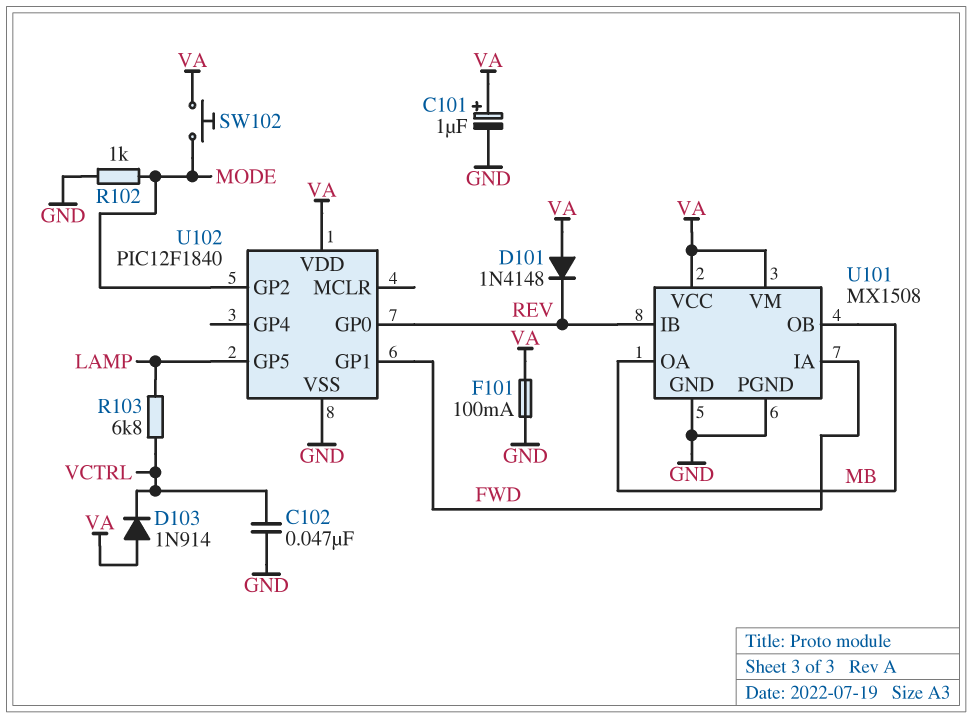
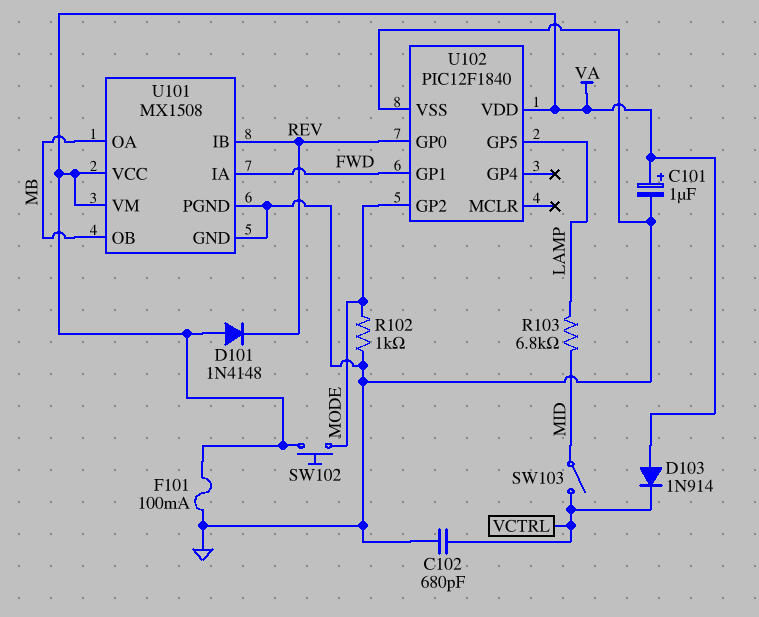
C102: 47nF (GND, VCTRL) -> 680pF (GND, VCTRL)
R103: 6.8k (LAMP, VCTRL) -> 6.8k (LAMP, MID)
SW103: none -> switch (MID, VCTRL)

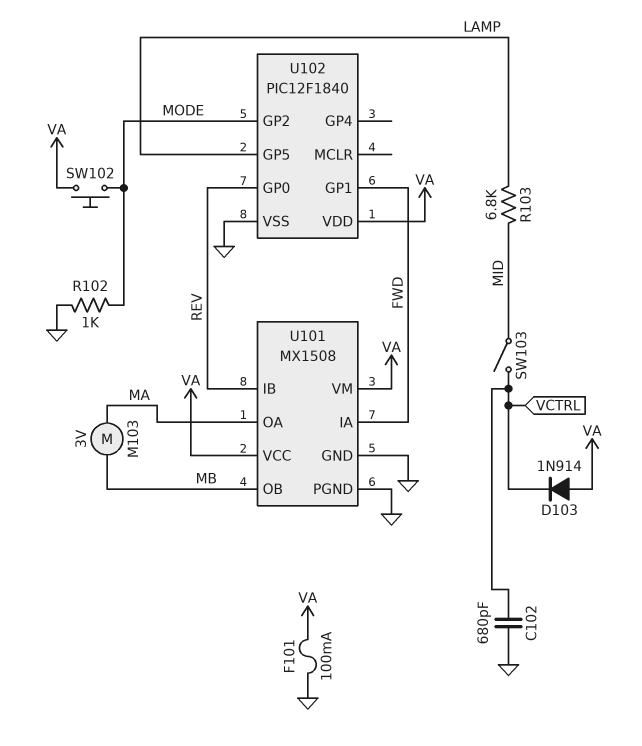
C101: 1uF (plus VA, minus GND) -> none
D101: diode 1N4148 (A VA, K REV) -> none
M103: none -> motor 3V (MA, MB)
U101 pin OA: MB -> MA

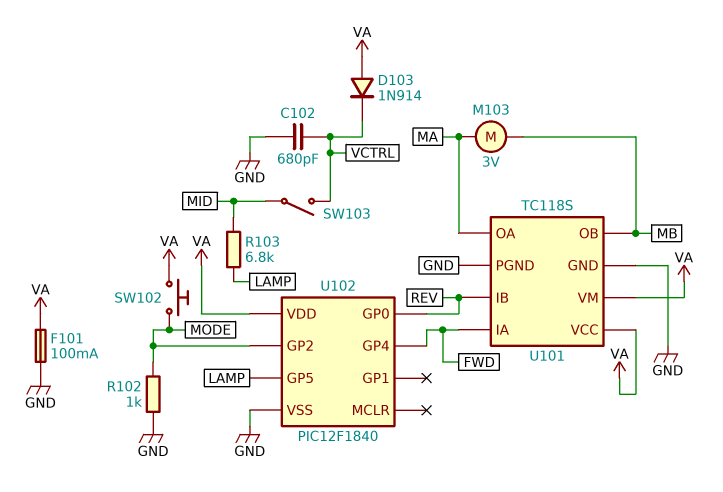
U101: MX1508 -> TC118S
U102 pin GP1: FWD -> none
U102 pin GP4: none -> FWD

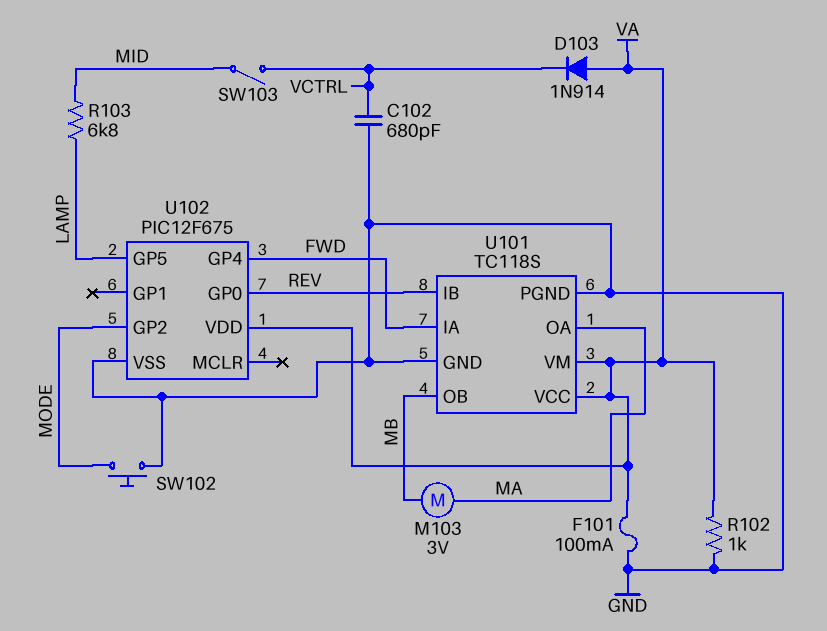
R102: 1k (GND, MODE) -> 1k (GND, VA)
SW102: button (MODE, VA) -> button (GND, MODE)
U102: PIC12F1840 -> PIC12F675

